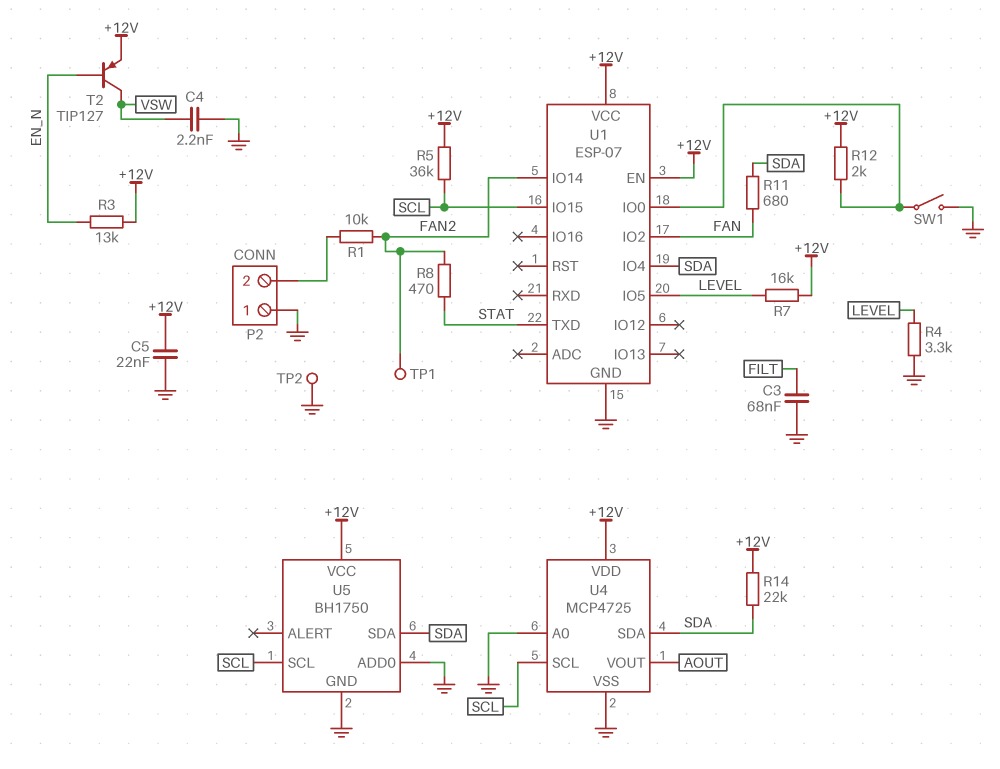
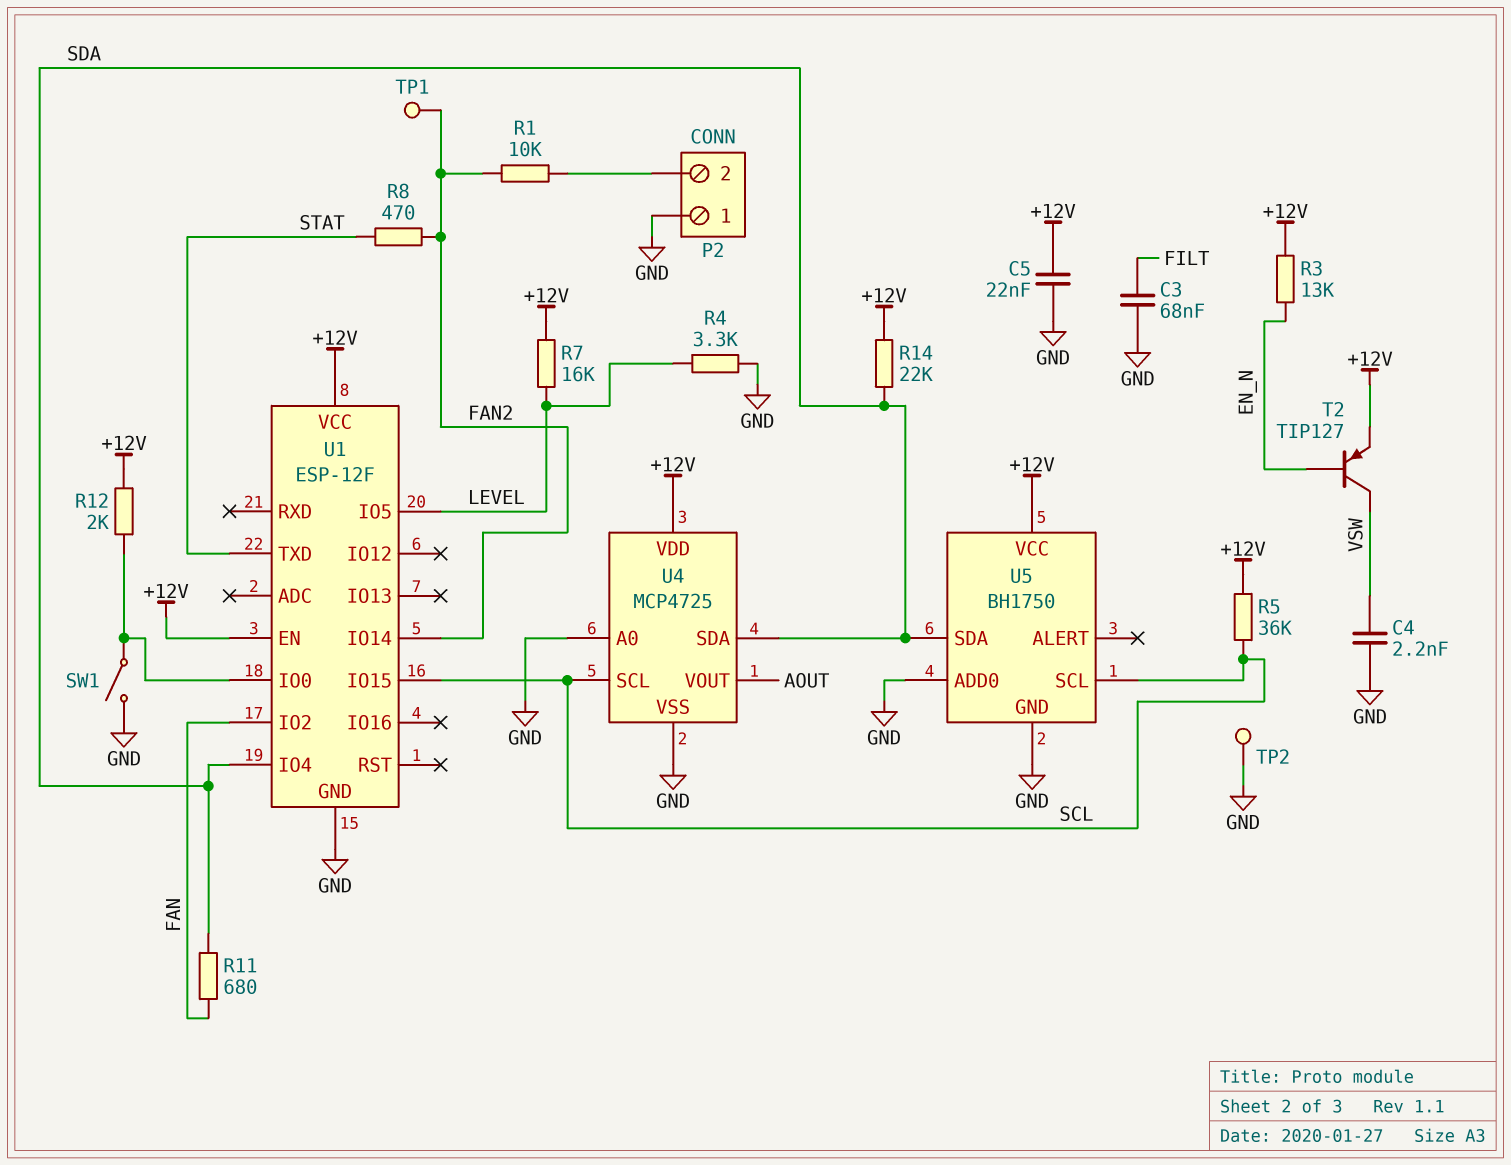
U1: ESP-07 -> ESP-12F

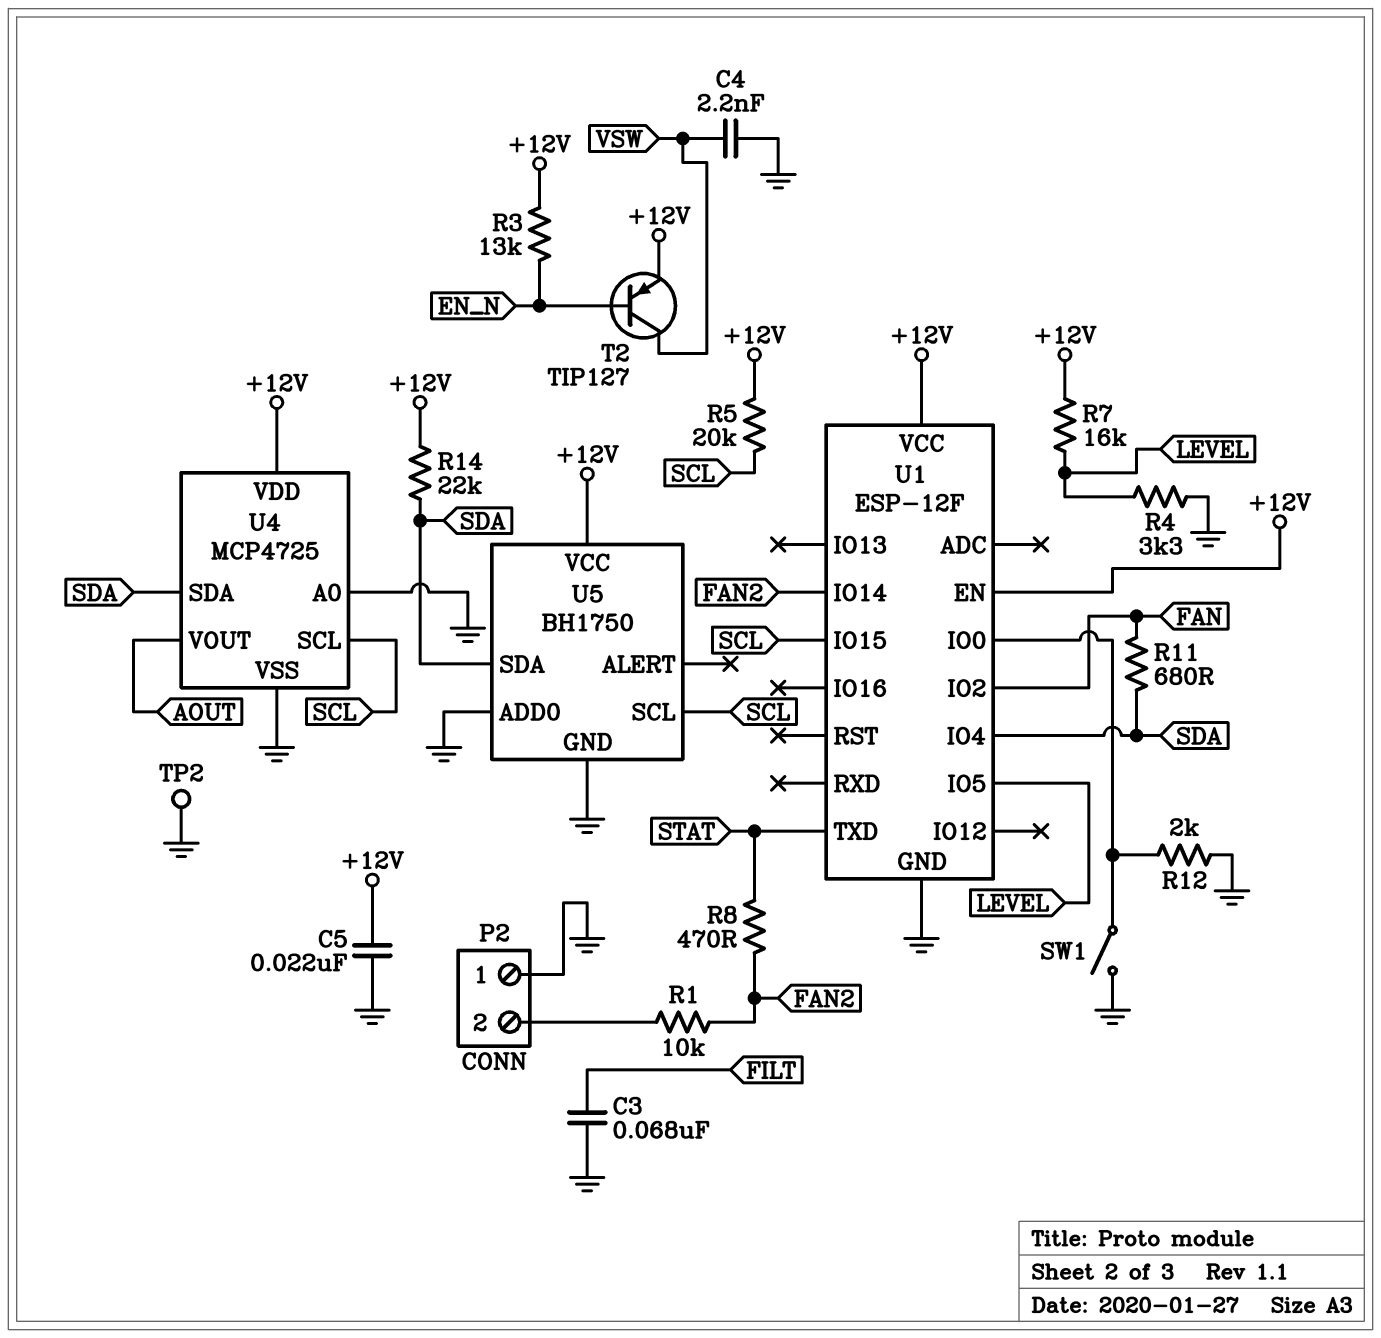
R5: 36k (+12V, SCL) -> 20k (+12V, SCL)
R12: 2k (+12V, U1/IO0) -> 2k (GND, U1/IO0)
TP1: test point (FAN2) -> none

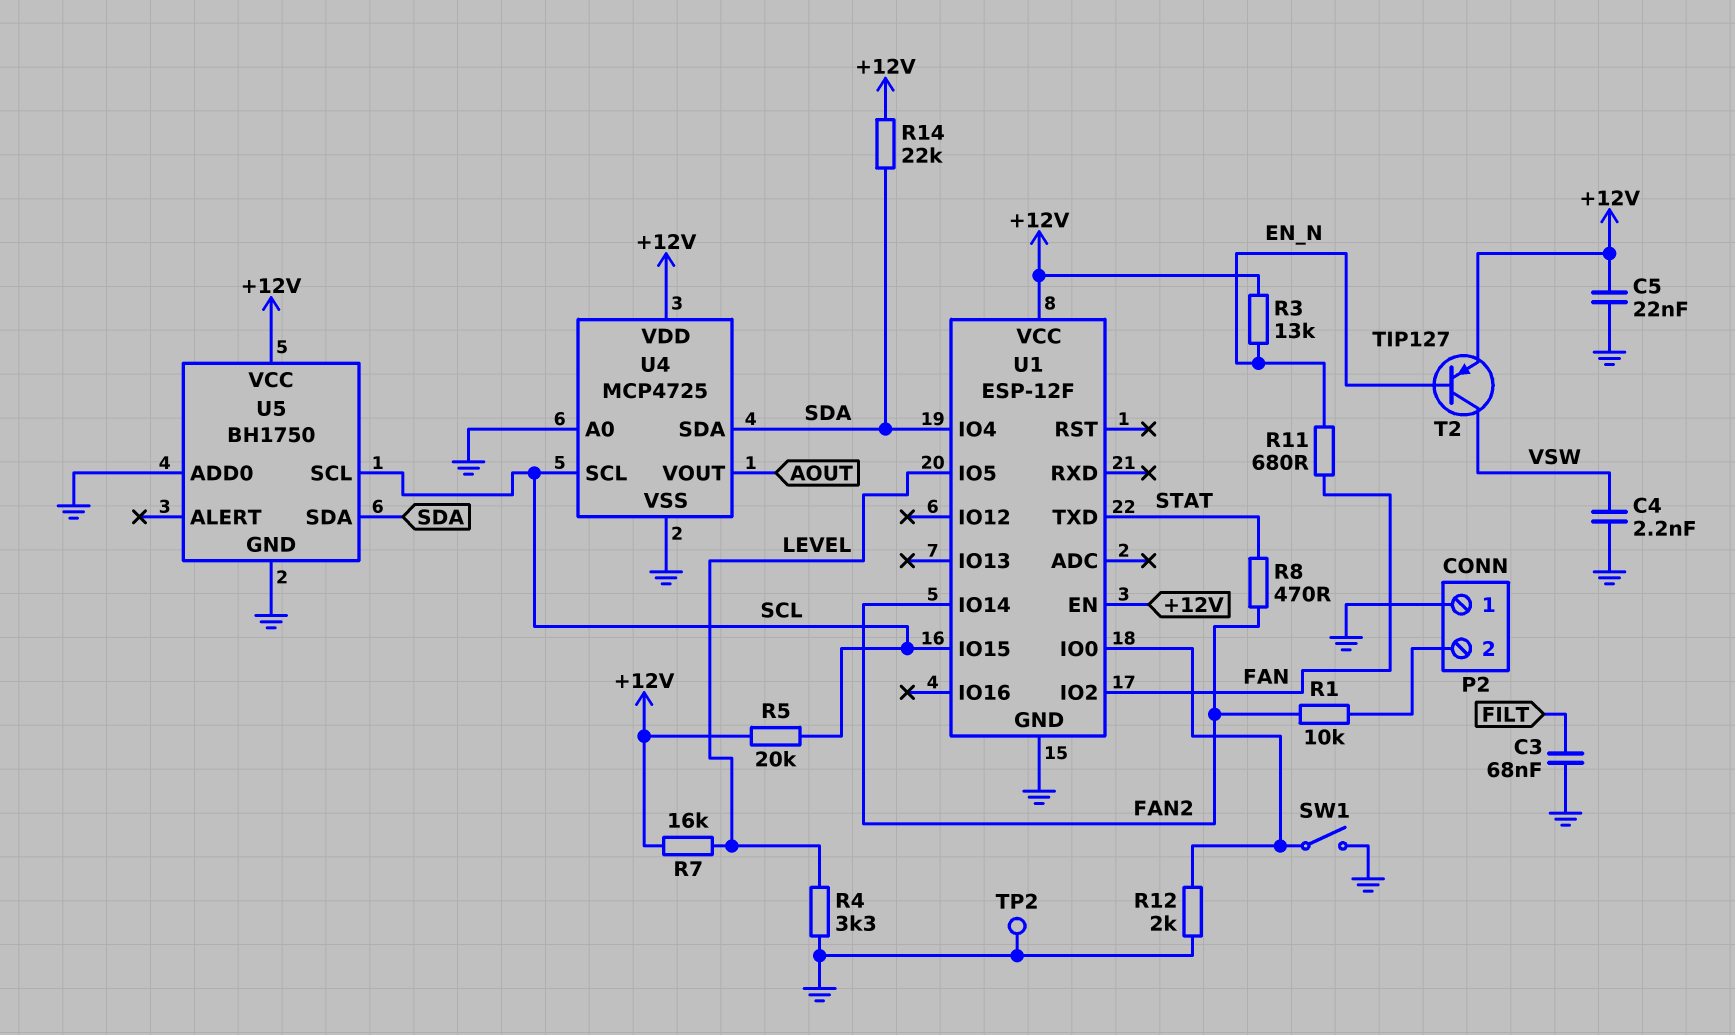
R11: 680 (FAN, SDA) -> 680 (EN_N, FAN)

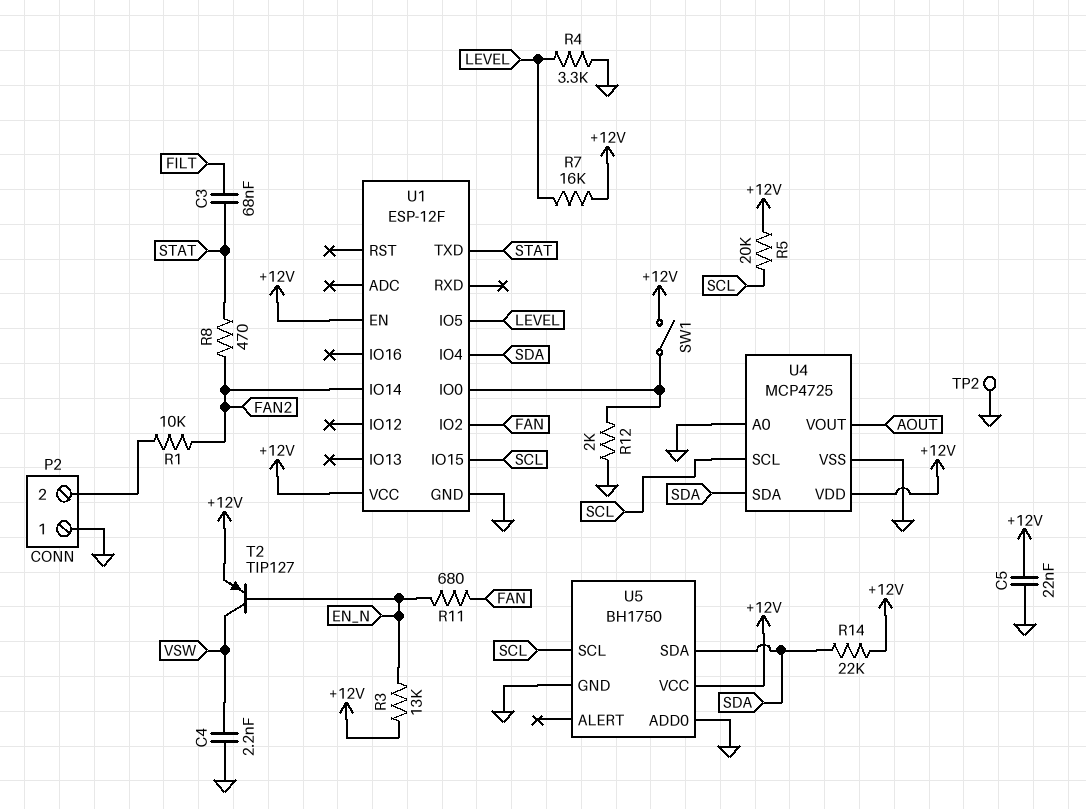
C3: 68nF (FILT, GND) -> 68nF (FILT, STAT)
SW1: switch (GND, U1/IO0) -> switch (+12V, U1/IO0)

